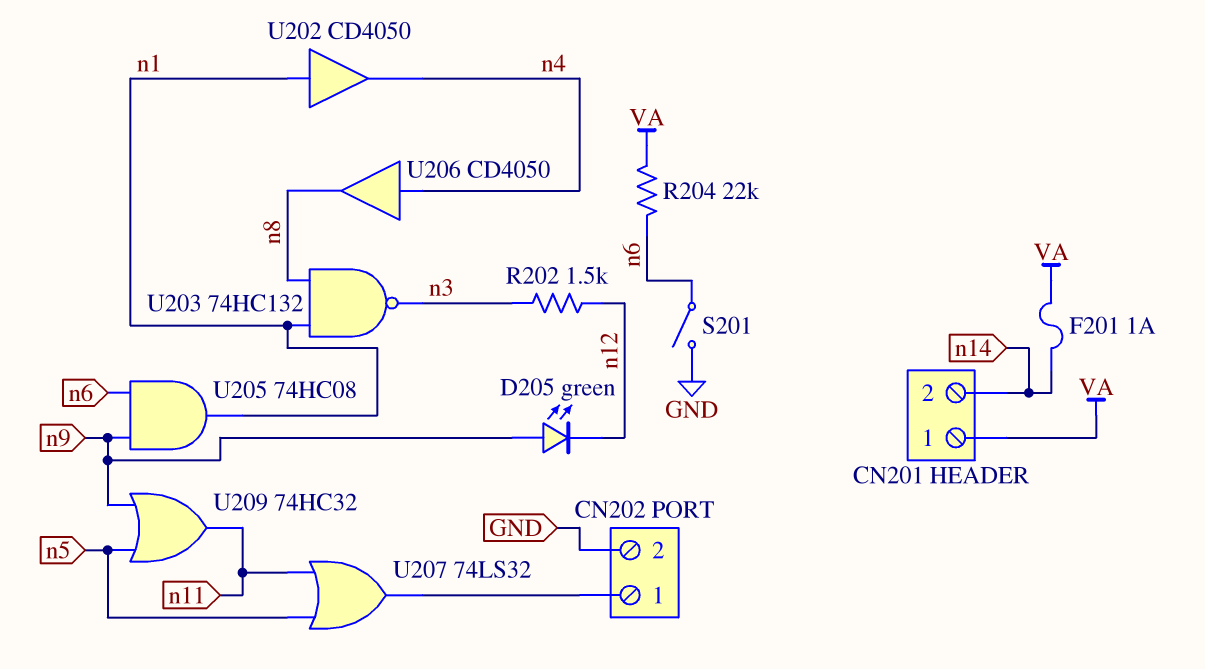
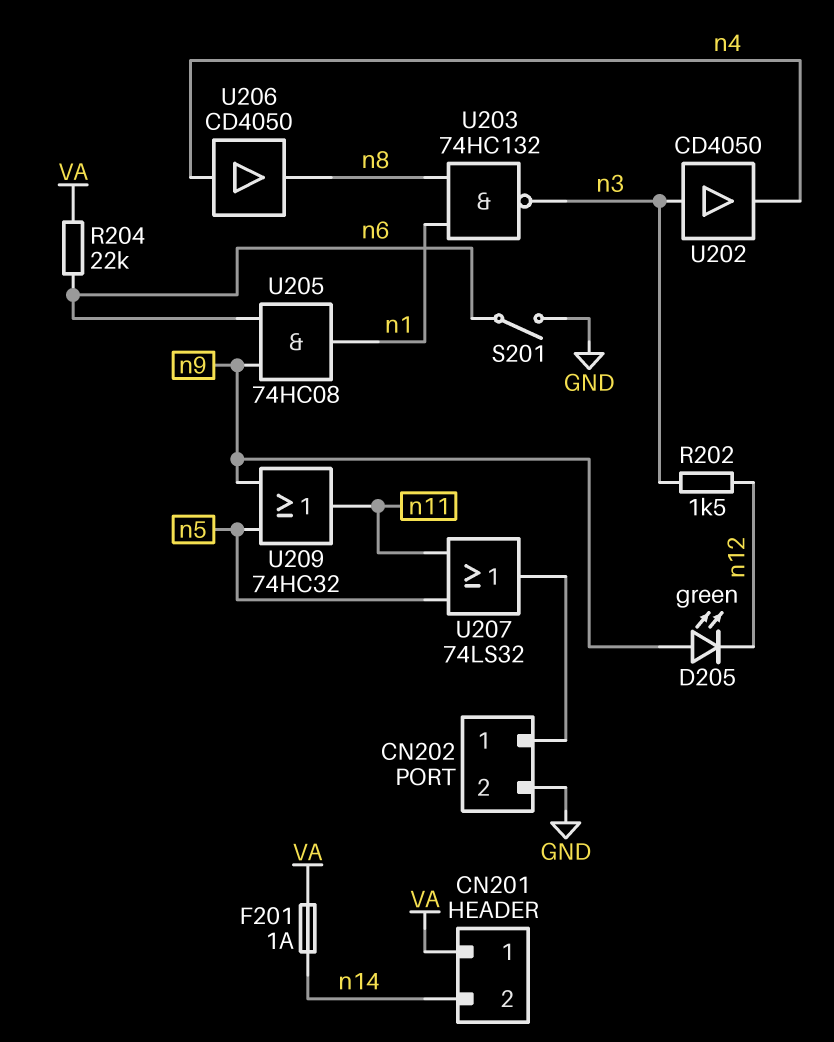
U202: buffer CD4050 (in n1, out n4) -> buffer CD4050 (in n3, out n4)

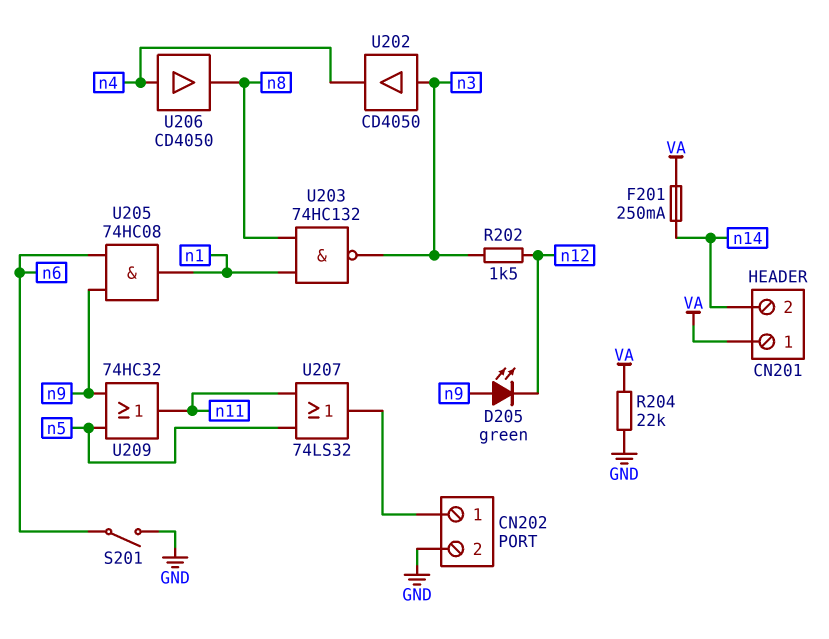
F201: 1A (VA, n14) -> 250mA (VA, n14)
R204: 22k (VA, n6) -> 22k (GND, VA)

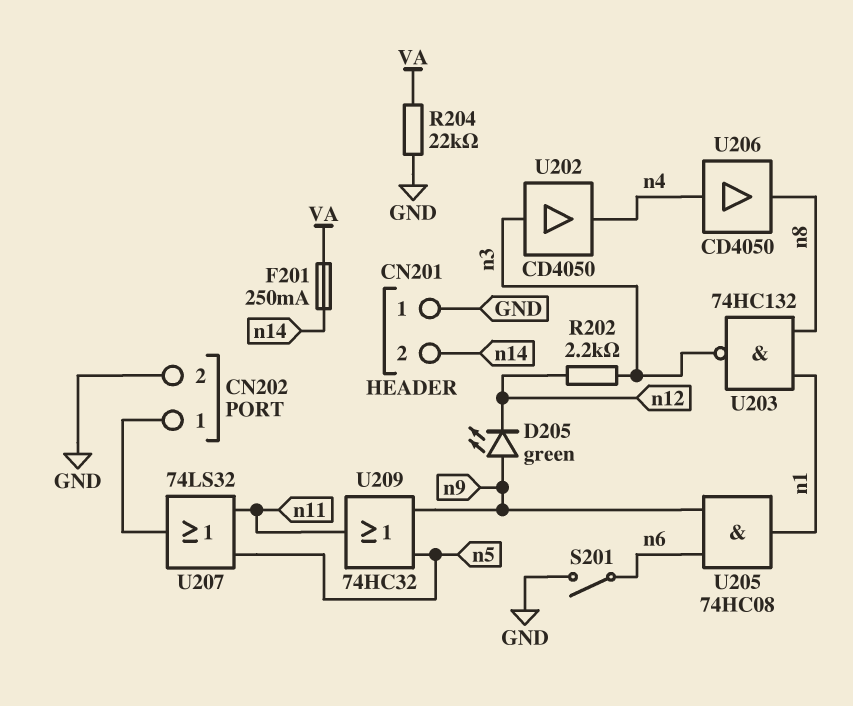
CN201 pin 1: VA -> GND
R202: 1.5k (n3, n12) -> 2.2k (n3, n12)

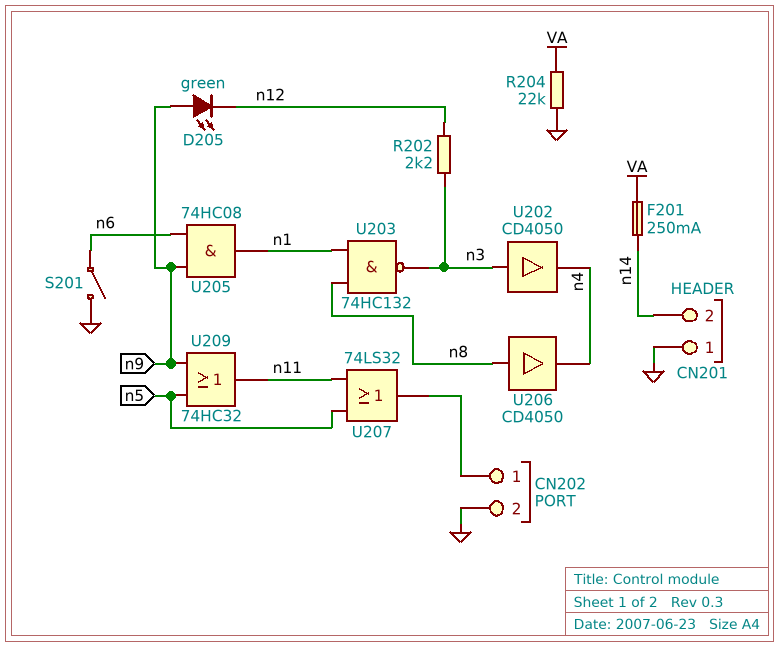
U206: buffer CD4050 (in n4, out n8) -> buffer CD4050 (in n8, out n4)

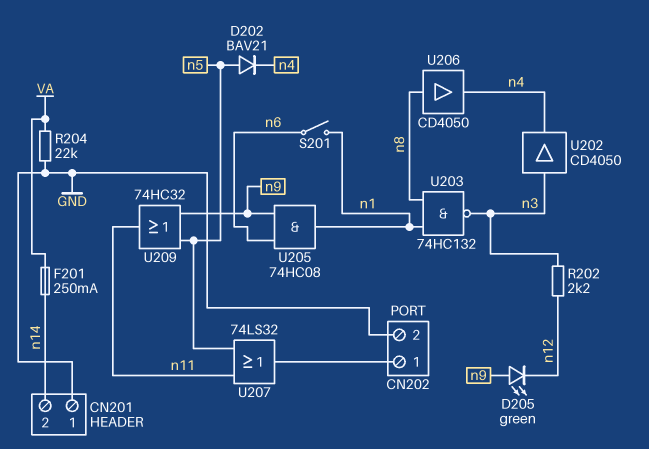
D202: none -> diode BAV21 (A n5, K n4)
S201: switch (GND, n6) -> switch (n1, n6)

